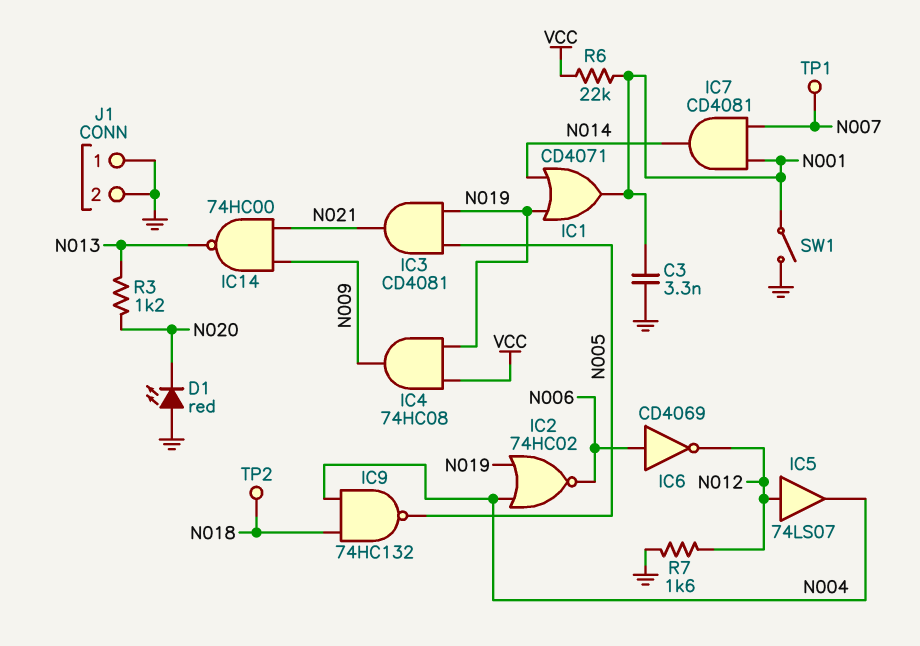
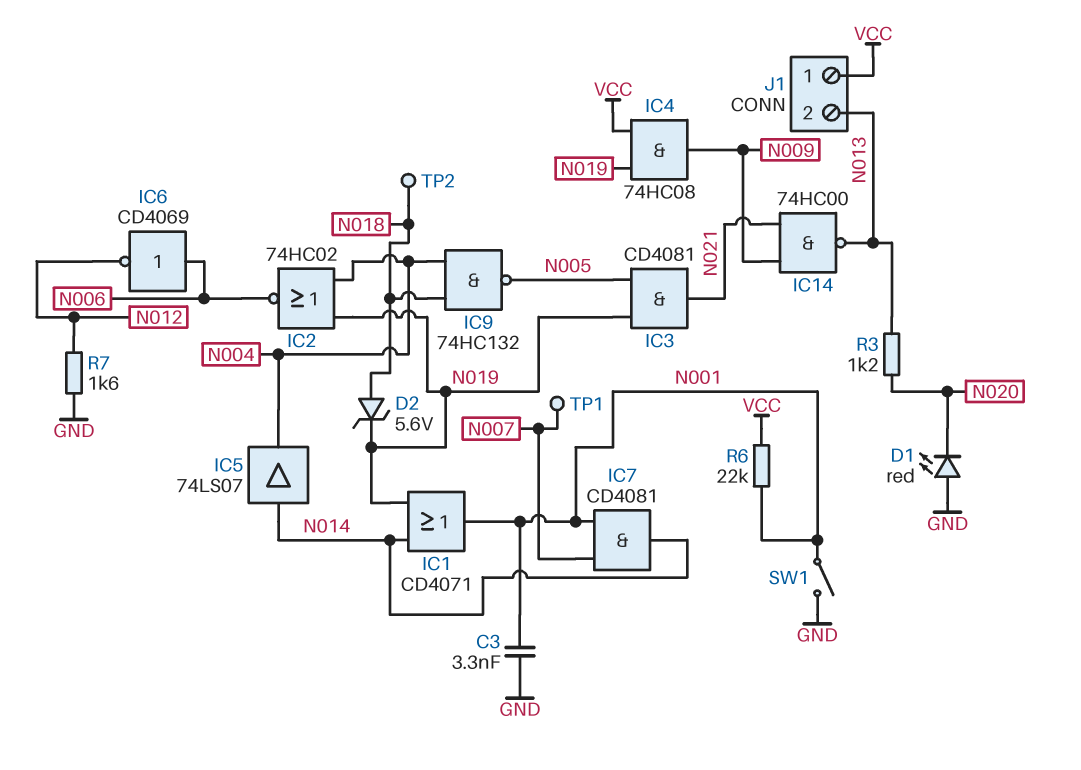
D2: none -> zener 5.6V (A N018, K N019)
IC5: buffer 74LS07 (in N012, out N004) -> buffer 74LS07 (in N014, out N004)
J1 pin 1: GND -> VCC
J1 pin 2: GND -> N013

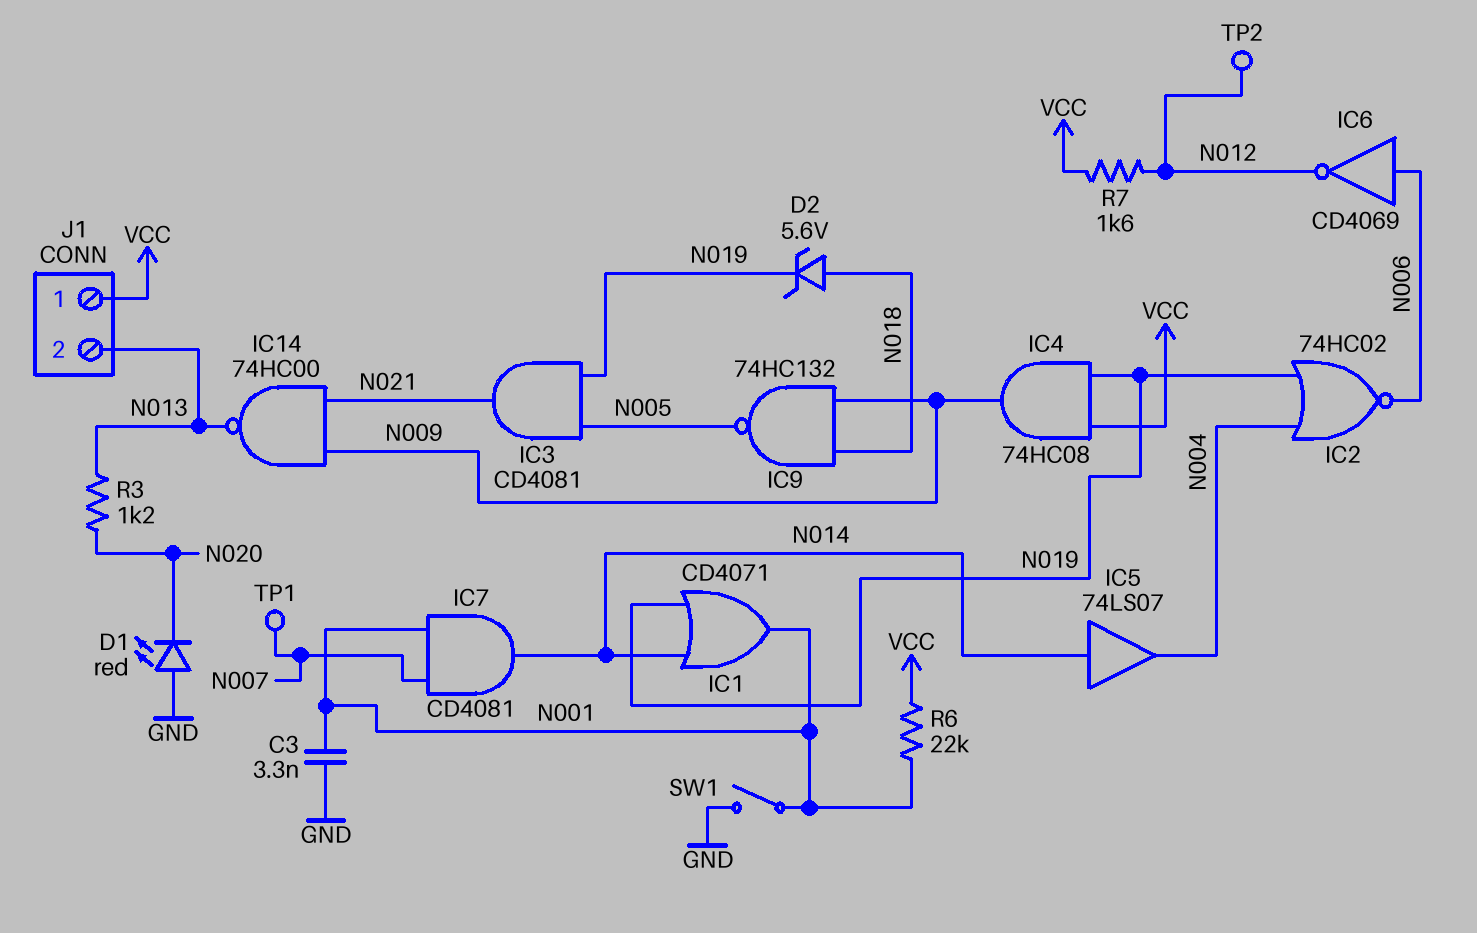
IC9: NAND 74HC132 (in N004, in N018, out N005) -> NAND 74HC132 (in N009, in N018, out N005)
R7: 1.6k (GND, N012) -> 1.6k (N012, VCC)
TP2: test point (N018) -> test point (N012)

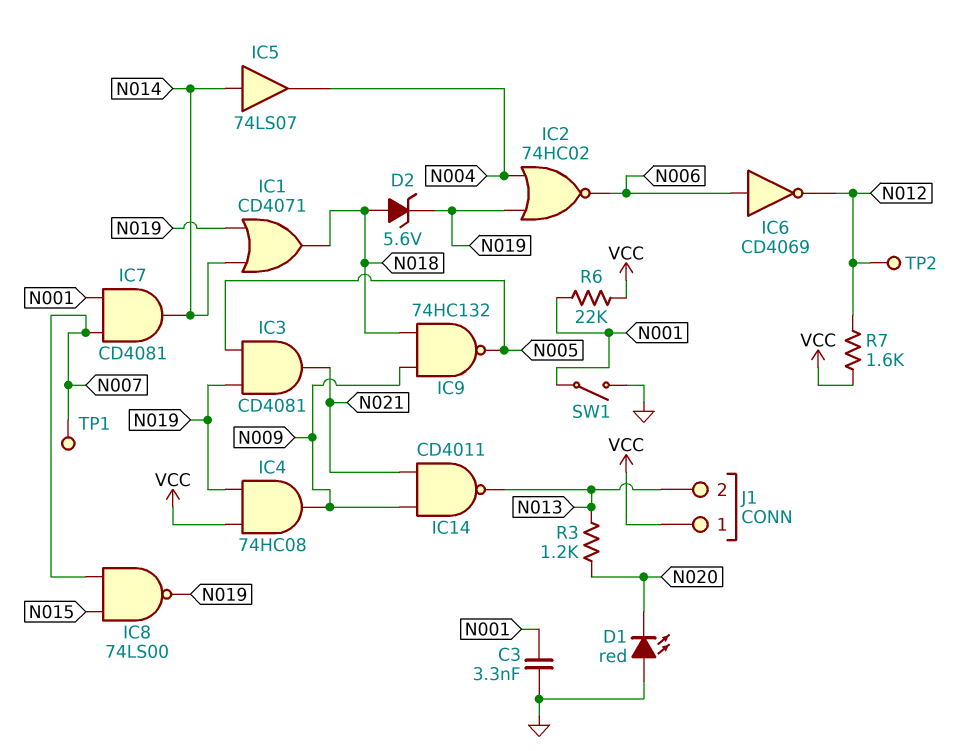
IC1: OR CD4071 (in N014, in N019, out N001) -> OR CD4071 (in N014, in N019, out N018)
IC8: none -> NAND 74LS00 (in N007, in N015, out N019)
IC14: NAND 74HC00 (in N009, in N021, out N013) -> NAND CD4011 (in N009, in N021, out N013)

